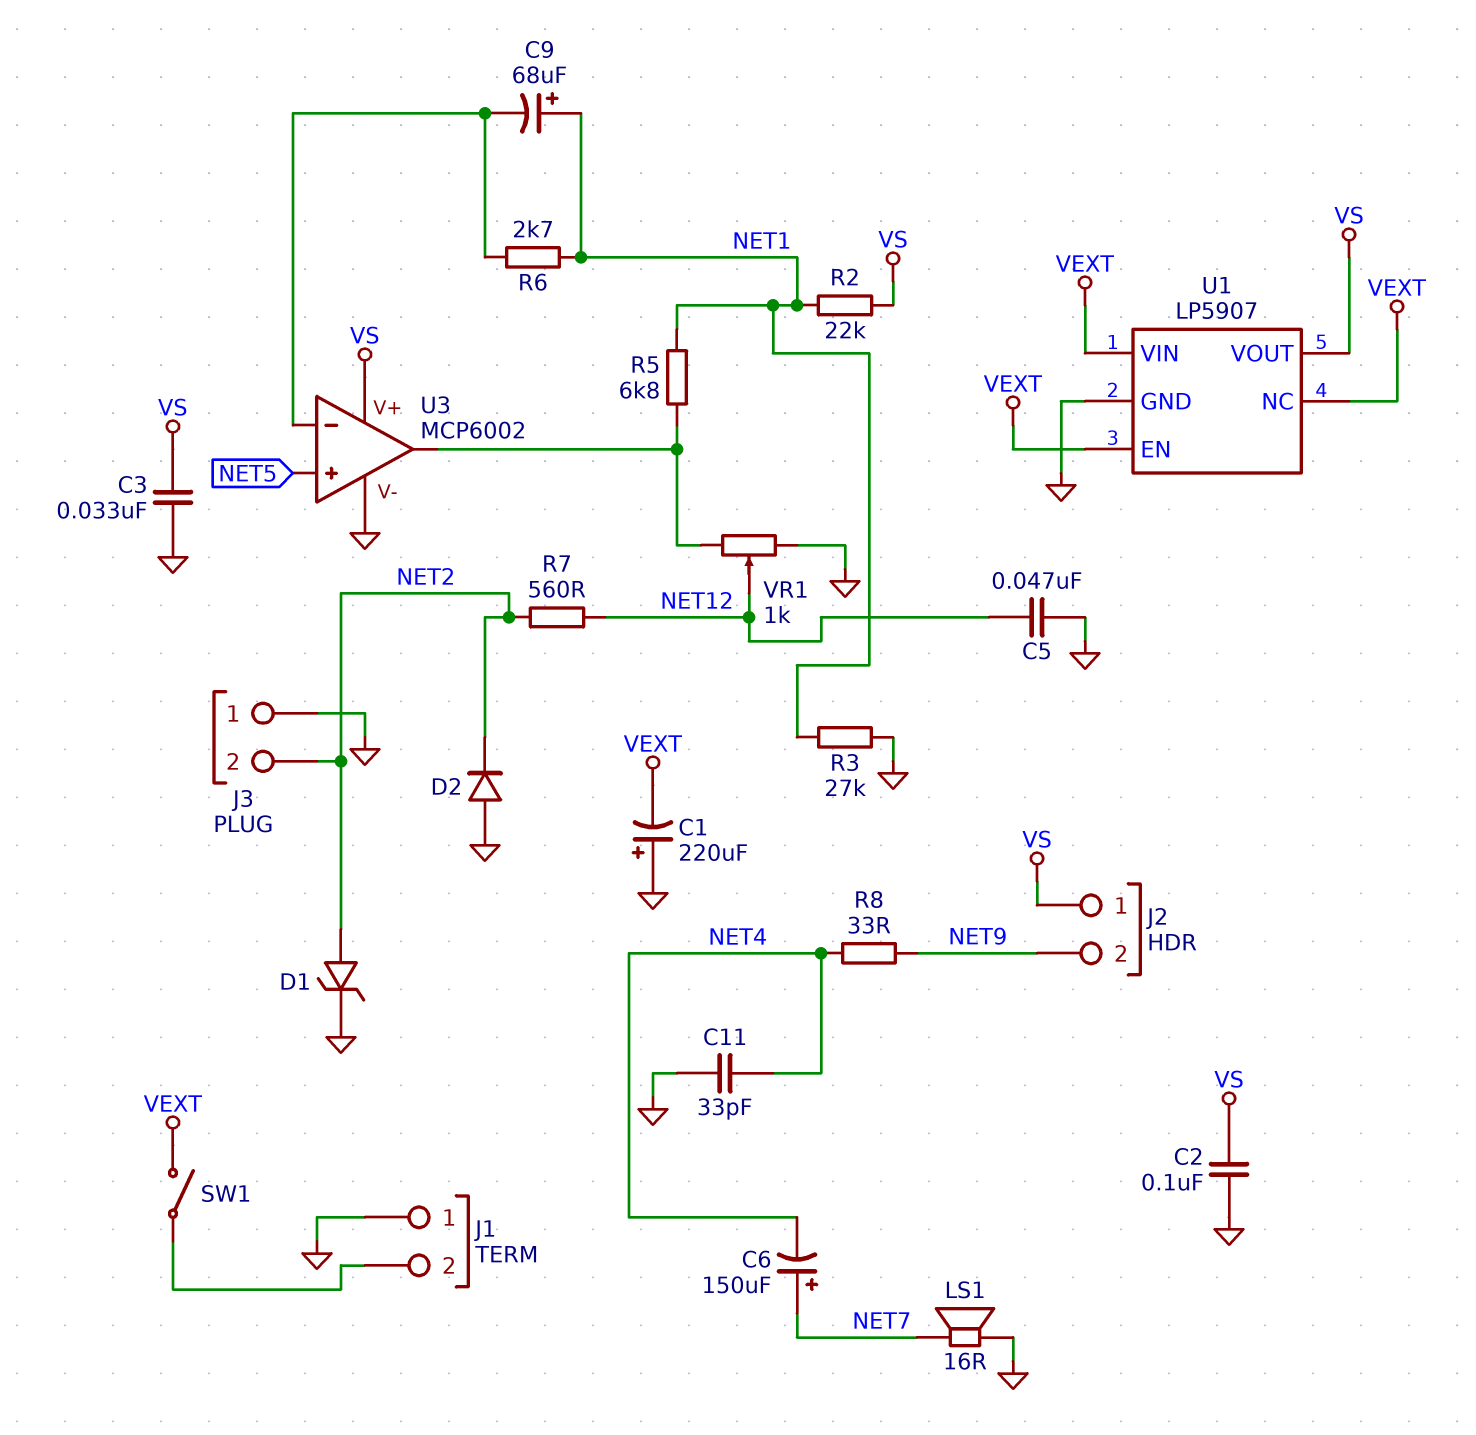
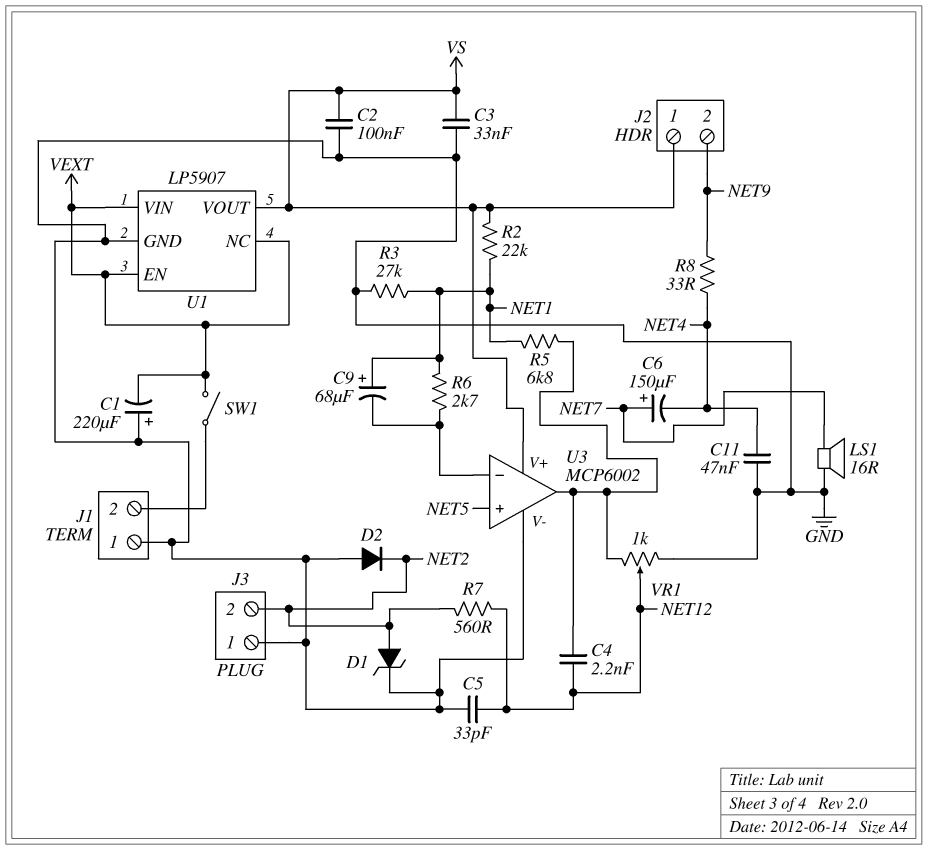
C4: none -> 2.2nF (NET12, U3/out)
C5: 47nF (GND, NET12) -> 33pF (GND, NET12)
C11: 33pF (GND, NET4) -> 47nF (GND, NET4)

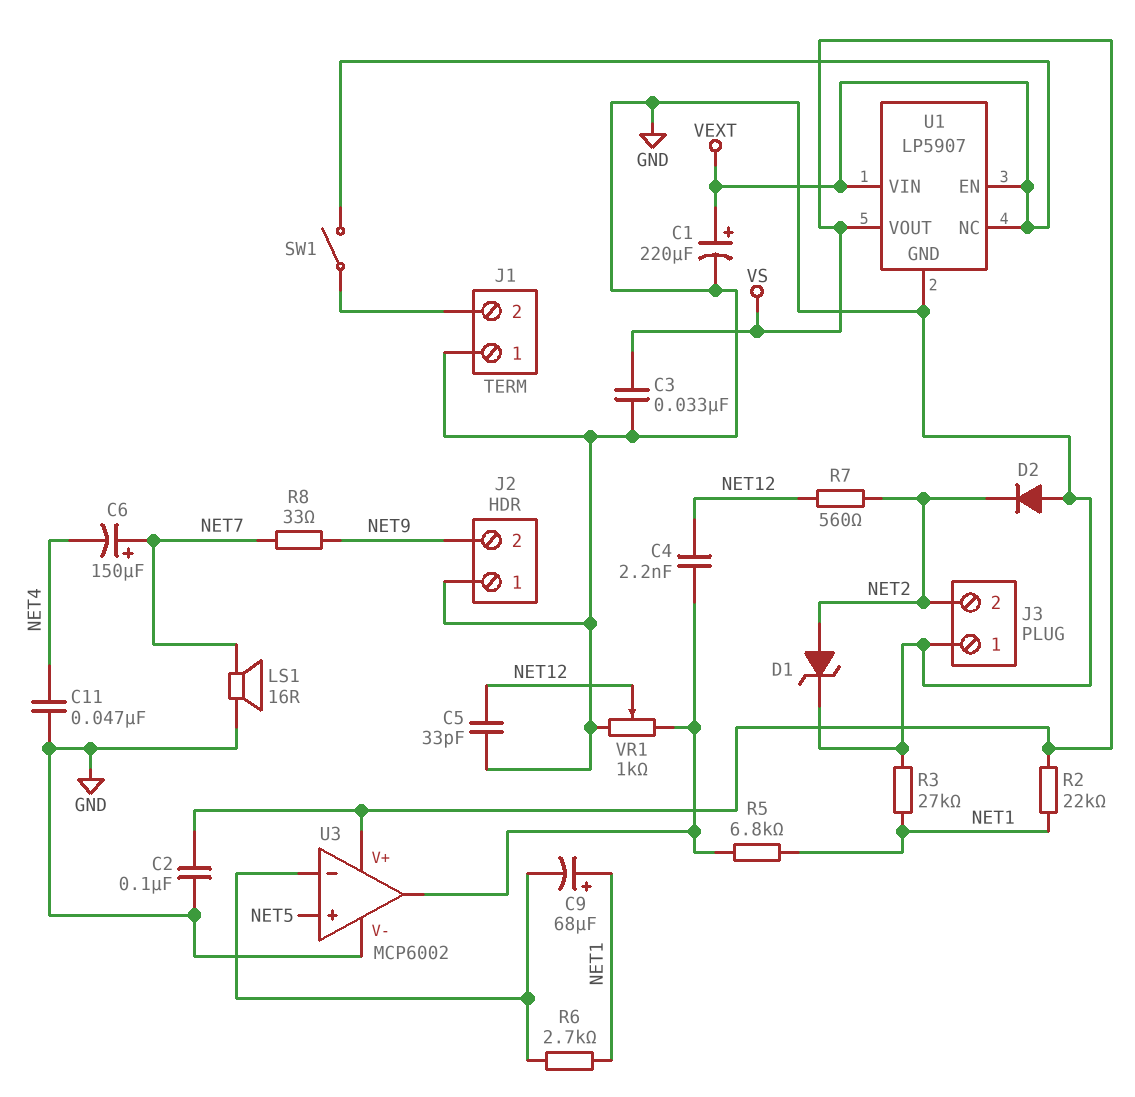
C1: 220uF (plus GND, minus VEXT) -> 220uF (plus VEXT, minus GND)
J2 pin 1: VS -> GND
R8: 33 (NET4, NET9) -> 33 (NET7, NET9)

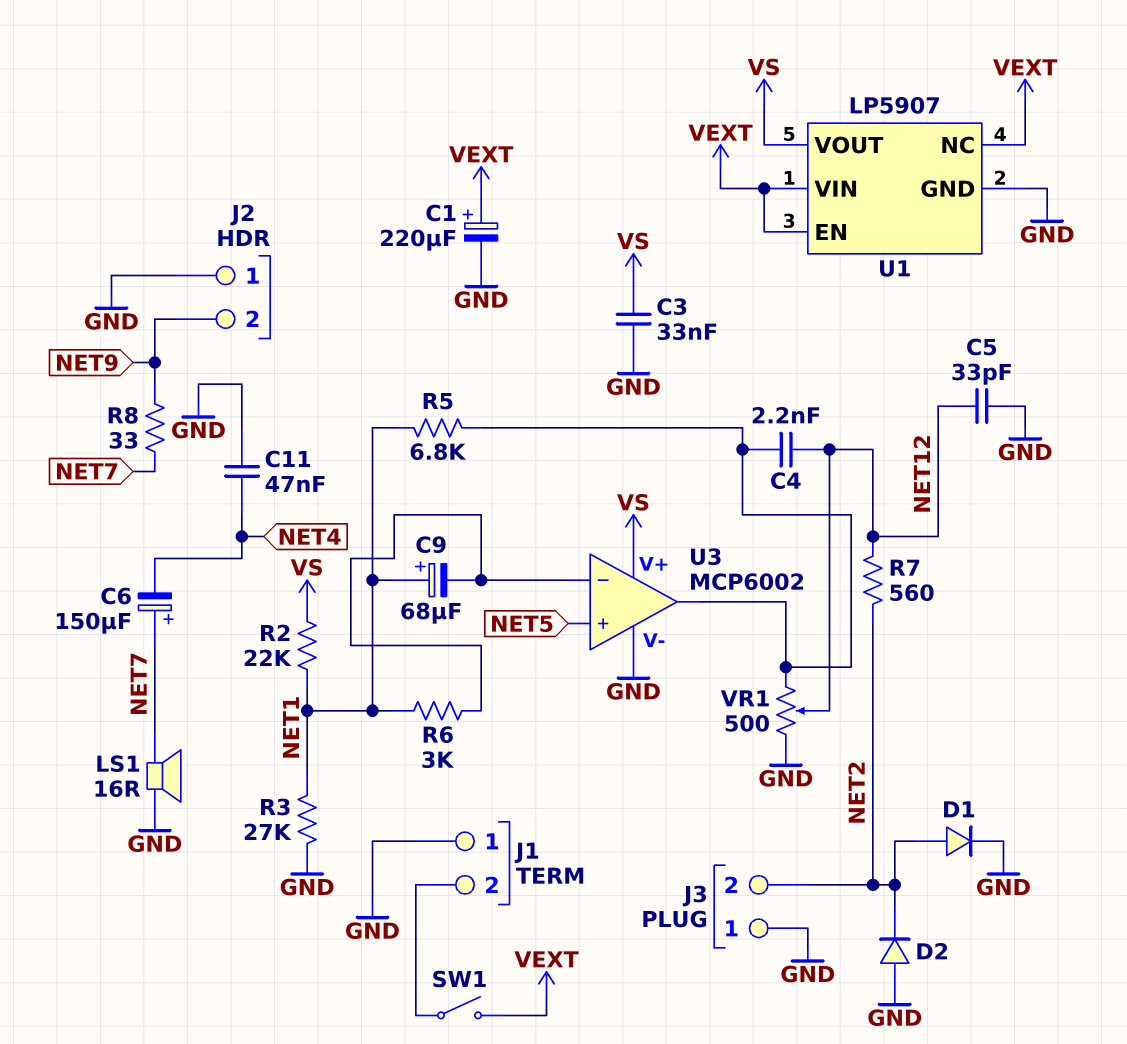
C2: 100nF (GND, VS) -> none
D1: zener (A NET2, K GND) -> diode (A NET2, K GND)
R6: 2.7k (NET1, U3/in-) -> 3k (NET1, U3/in-)
VR1: 1k (GND, U3/out, wiper NET12) -> 500 (GND, U3/out, wiper NET12)

